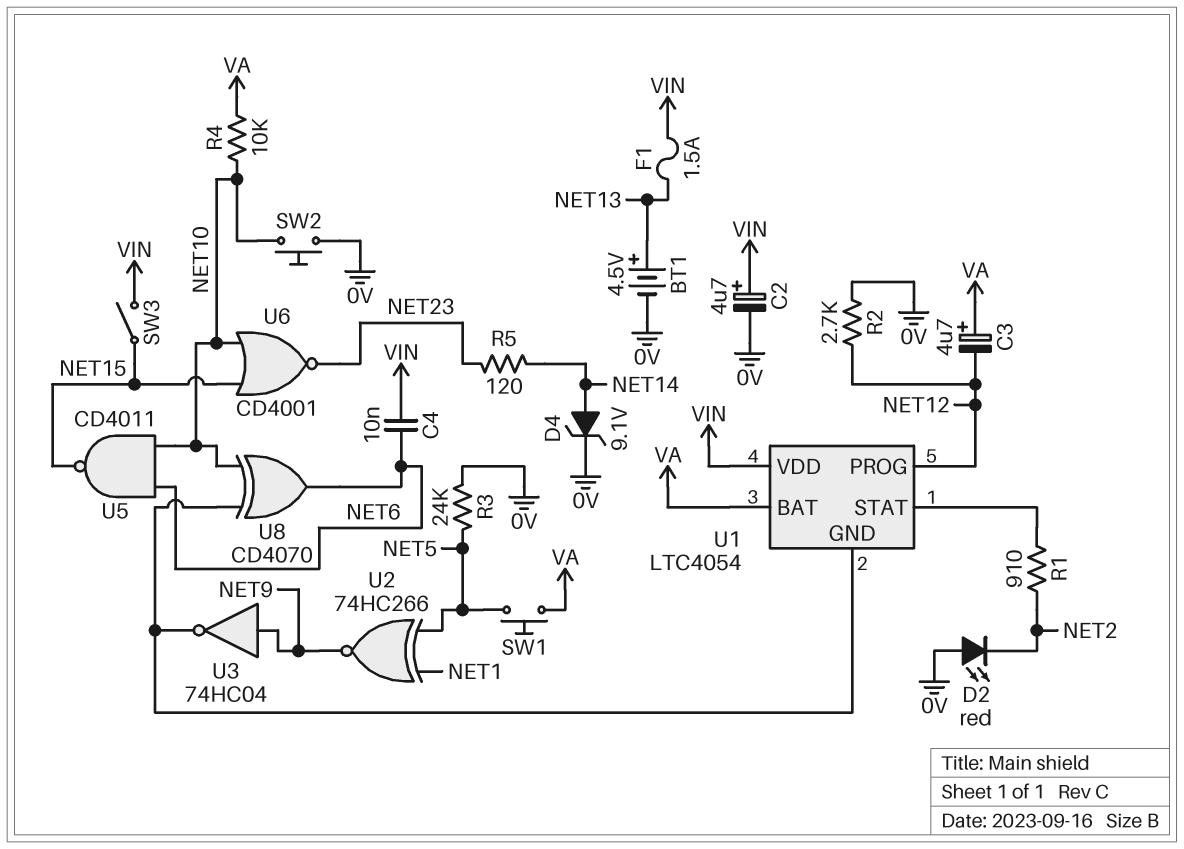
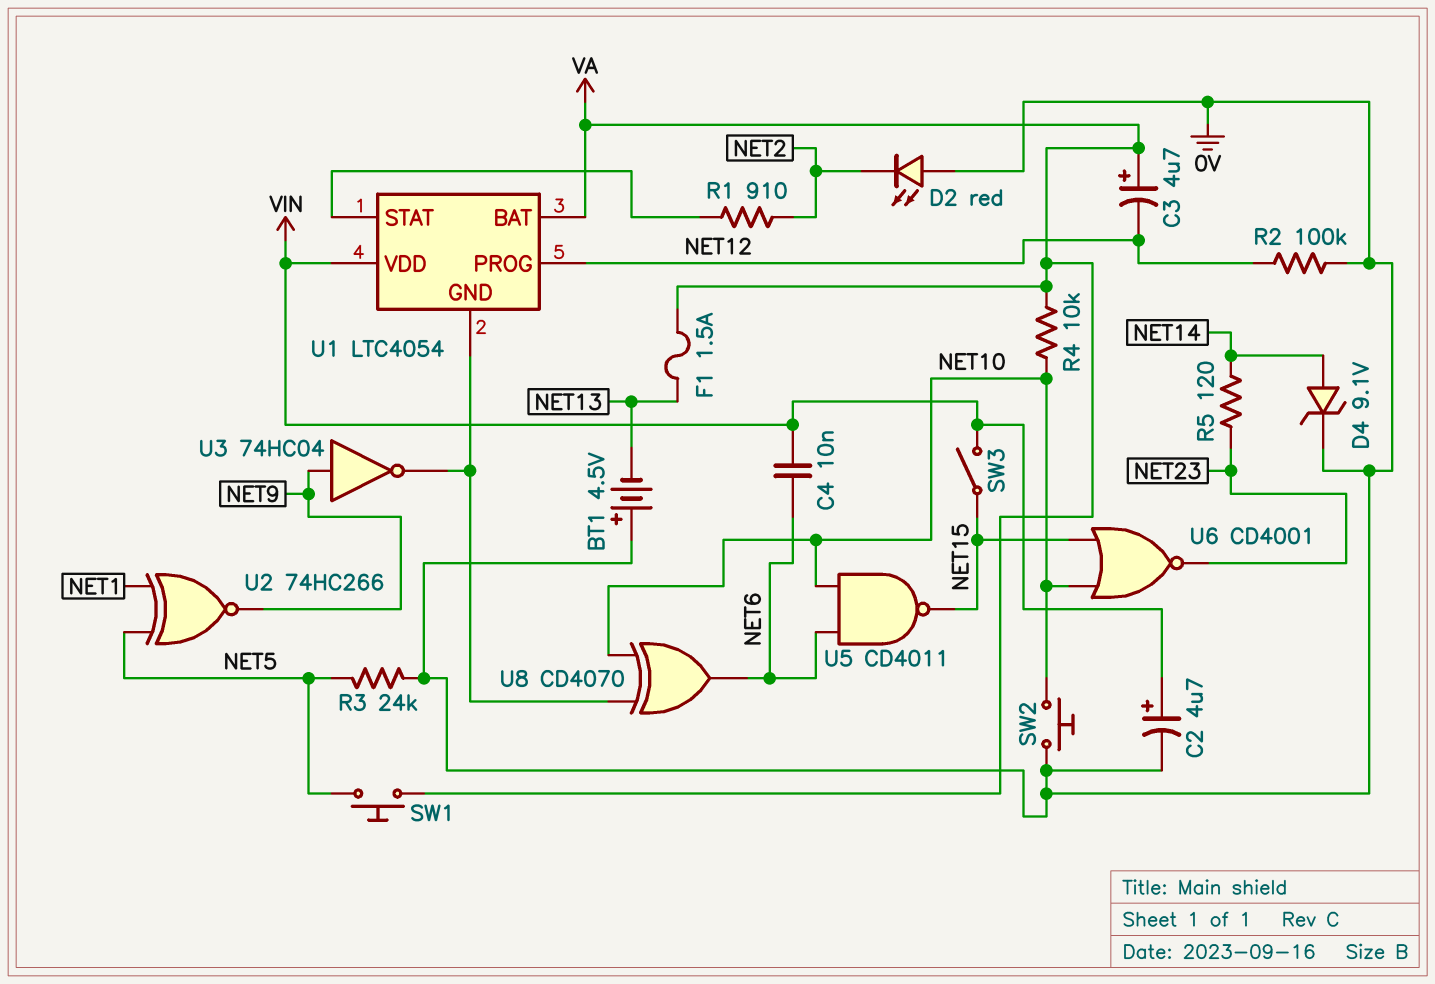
BT1: 4.5V (plus NET13, minus 0V) -> 4.5V (plus 0V, minus NET13)
F1: 1.5A (NET13, VIN) -> 1.5A (NET13, VA)
R2: 2.7k (0V, NET12) -> 100k (0V, NET12)

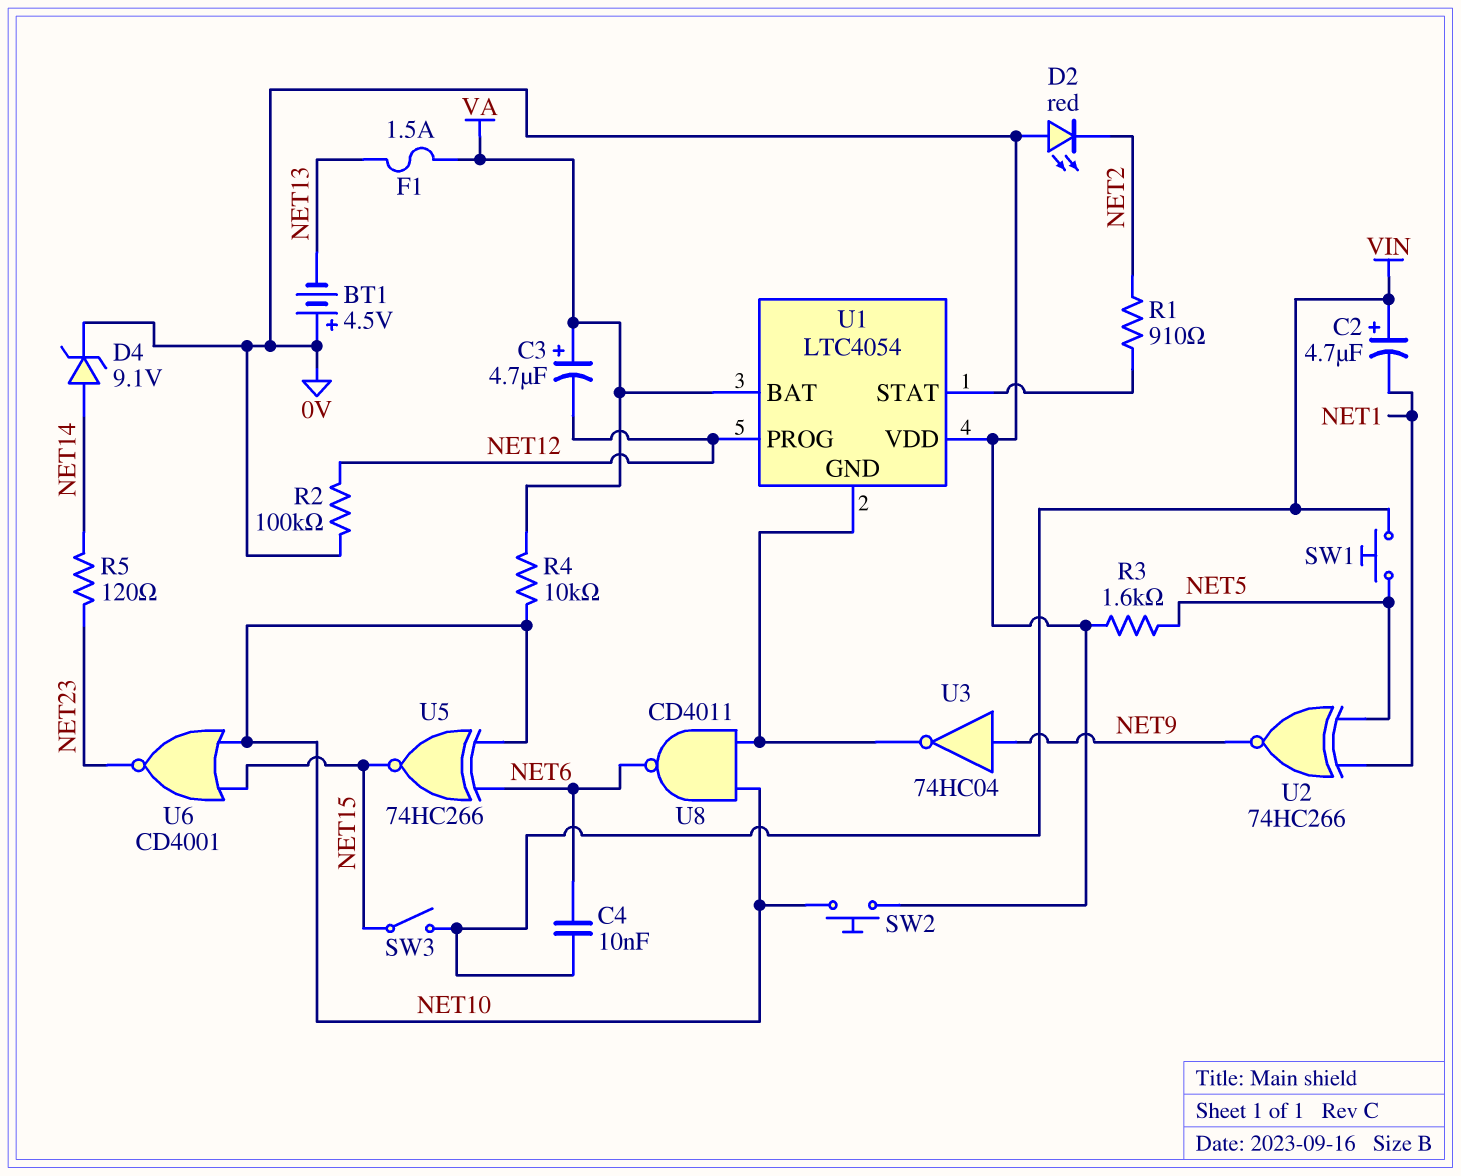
C2: 4.7uF (plus VIN, minus 0V) -> 4.7uF (plus VIN, minus NET1)
R3: 24k (0V, NET5) -> 1.6k (0V, NET5)
SW1: button (NET5, VA) -> button (NET5, VIN)
U1 pin VDD: VIN -> 0V
U5: NAND CD4011 (in NET6, in NET10, out NET15) -> XNOR 74HC266 (in NET6, in NET10, out NET15)
U8: XOR CD4070 (in NET10, in U1/GND, out NET6) -> NAND CD4011 (in NET10, in U1/GND, out NET6)

